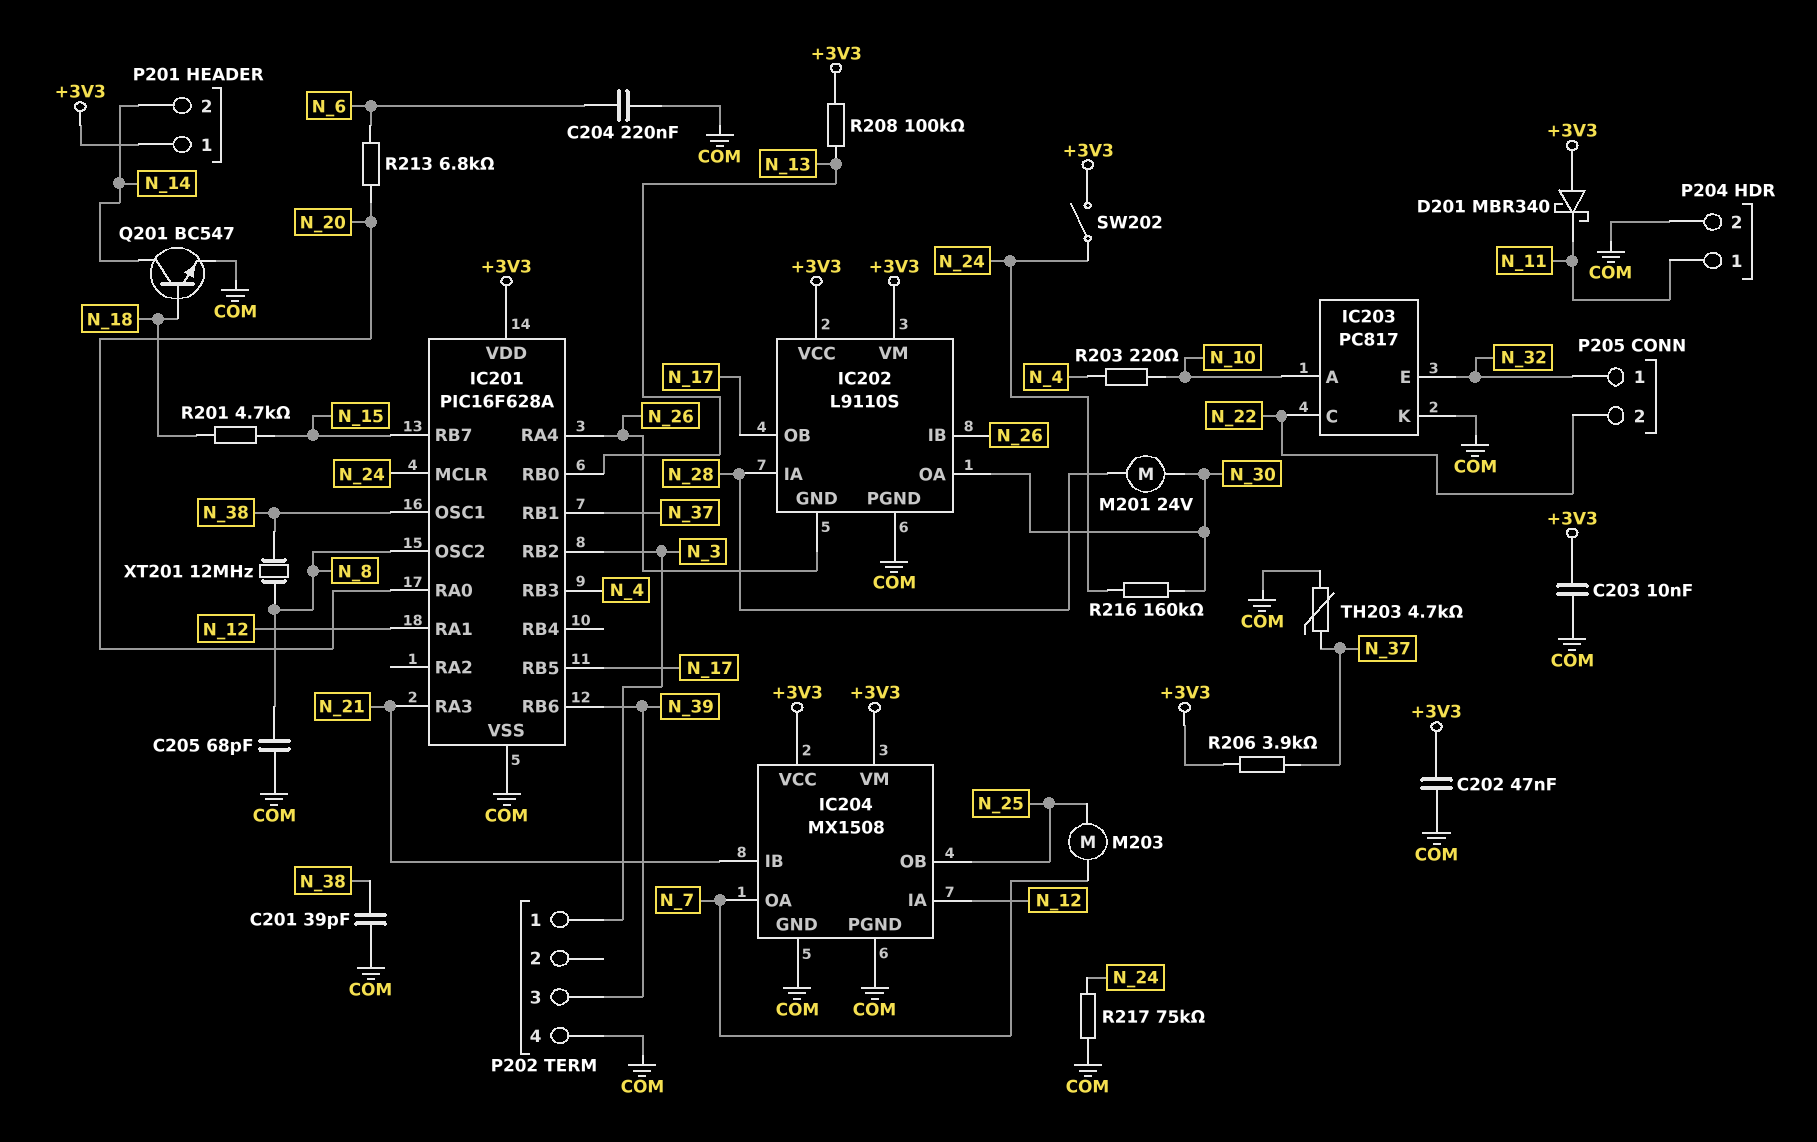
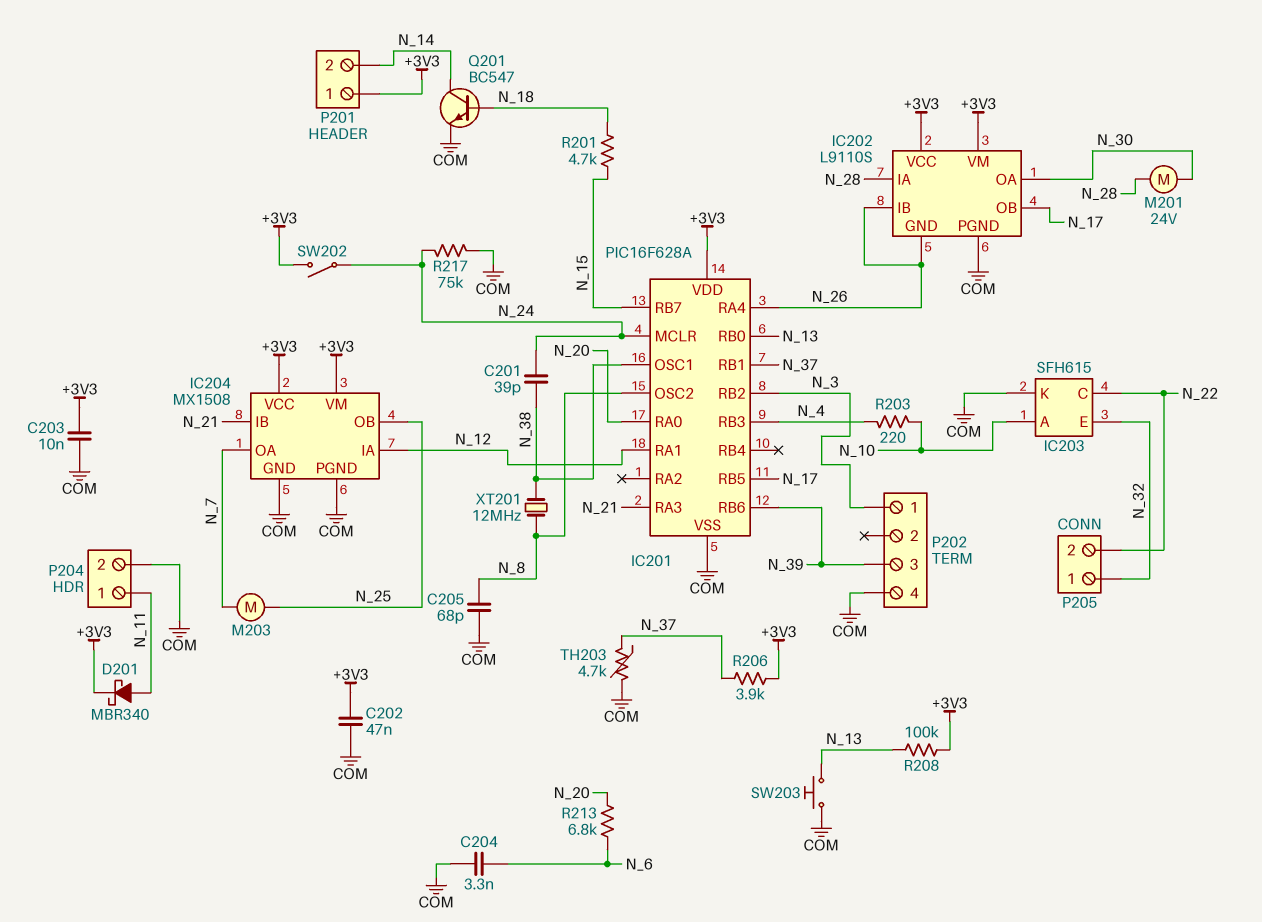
C201: 39pF (COM, N_38) -> 39pF (N_24, N_38)
C204: 220nF (COM, N_6) -> 3.3nF (COM, N_6)
D201: schottky MBR340 (A +3V3, K N_11) -> schottky MBR340 (A N_11, K +3V3)
IC203: PC817 -> SFH615
R216: 160k (N_24, N_30) -> none
SW203: none -> button (COM, N_13)

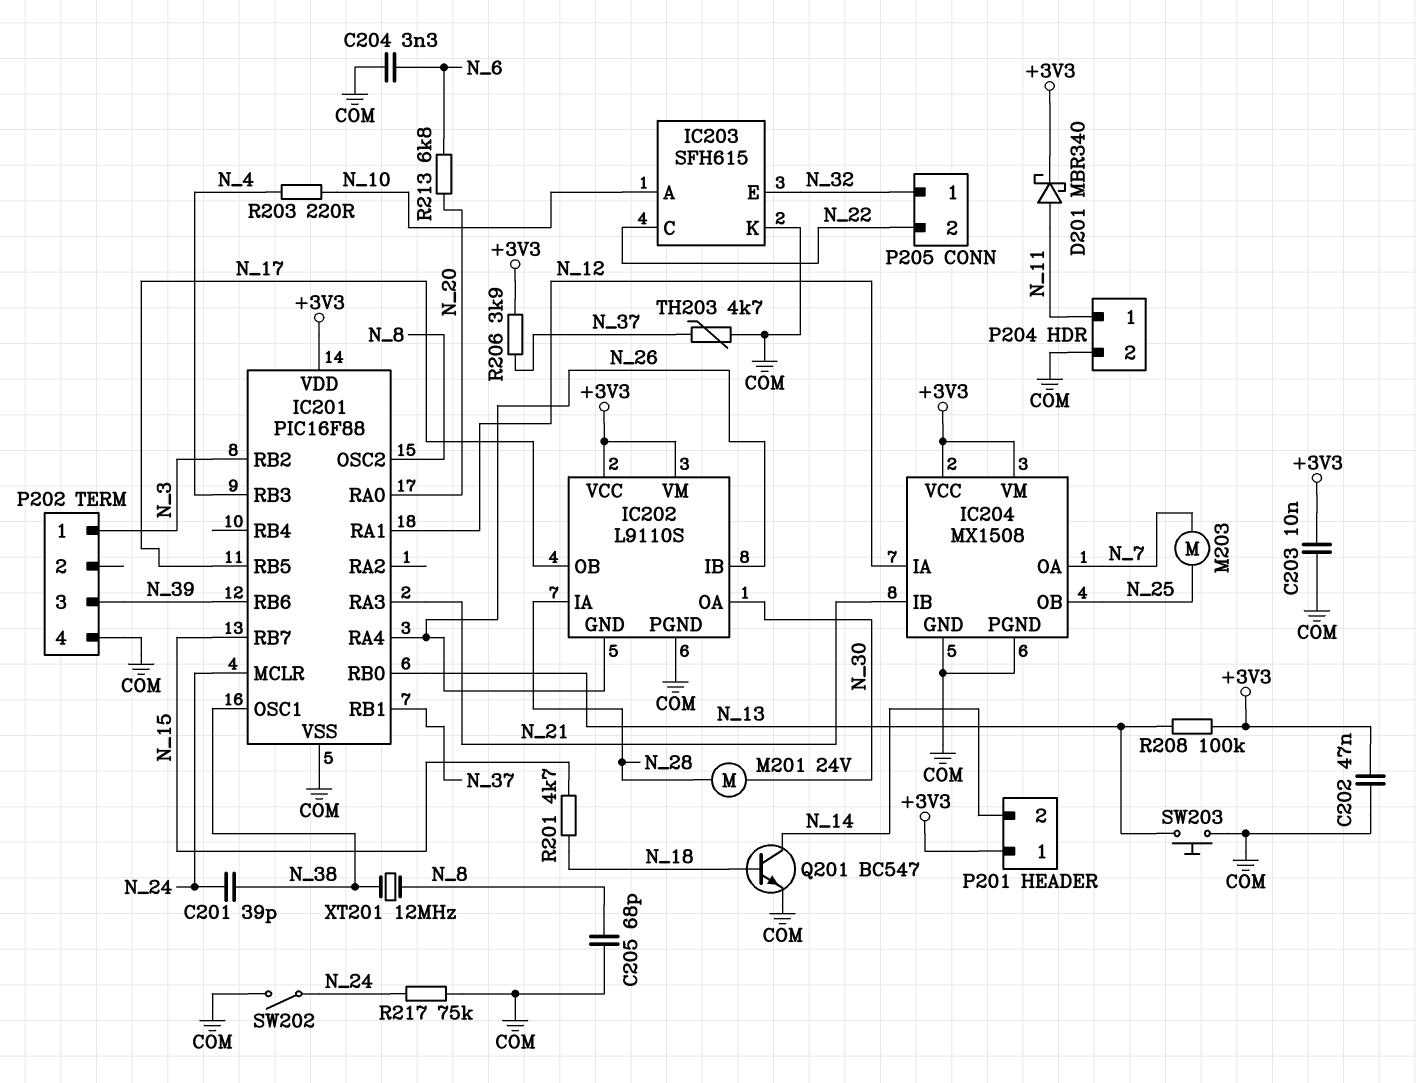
IC201: PIC16F628A -> PIC16F88
SW202: switch (+3V3, N_24) -> switch (COM, N_24)

